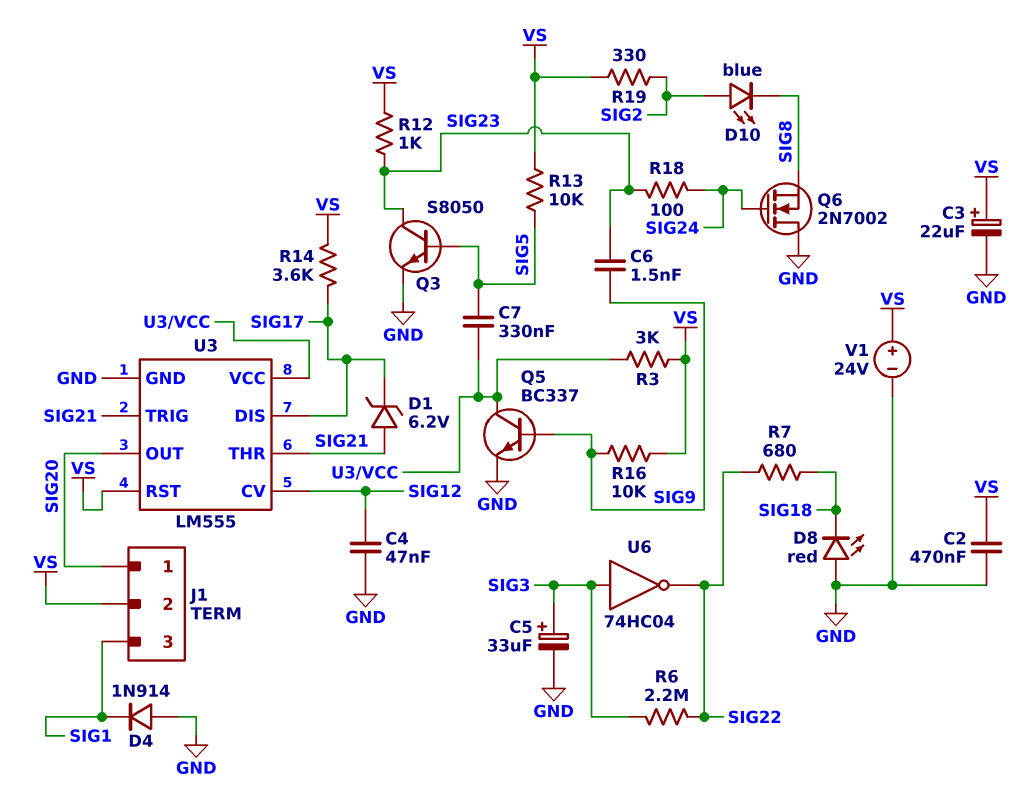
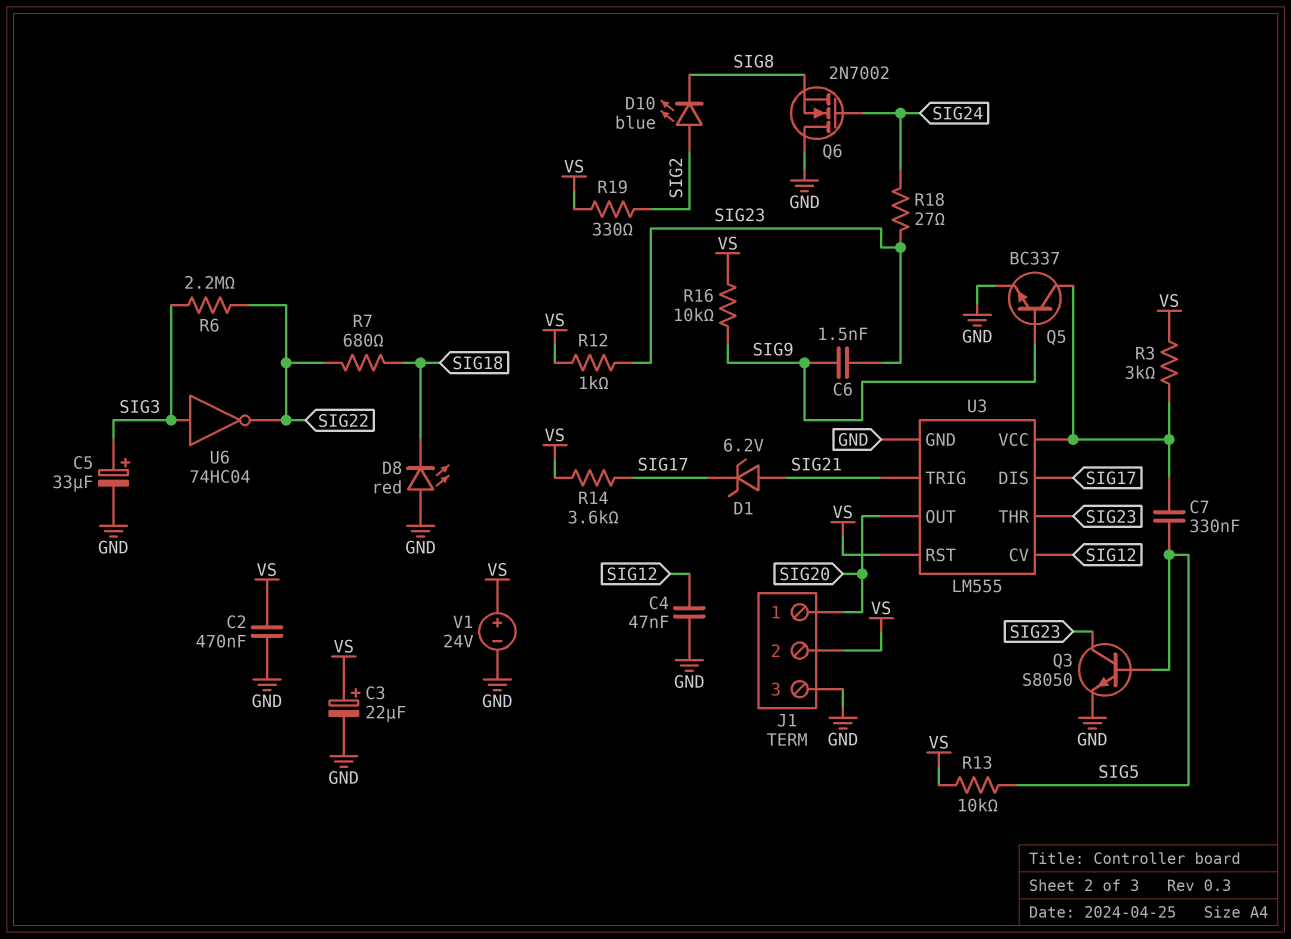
D4: diode 1N914 (A GND, K SIG1) -> none
J1 pin 3: SIG1 -> GND
R18: 100 (SIG23, SIG24) -> 27 (SIG23, SIG24)
U3 pin THR: SIG21 -> SIG23

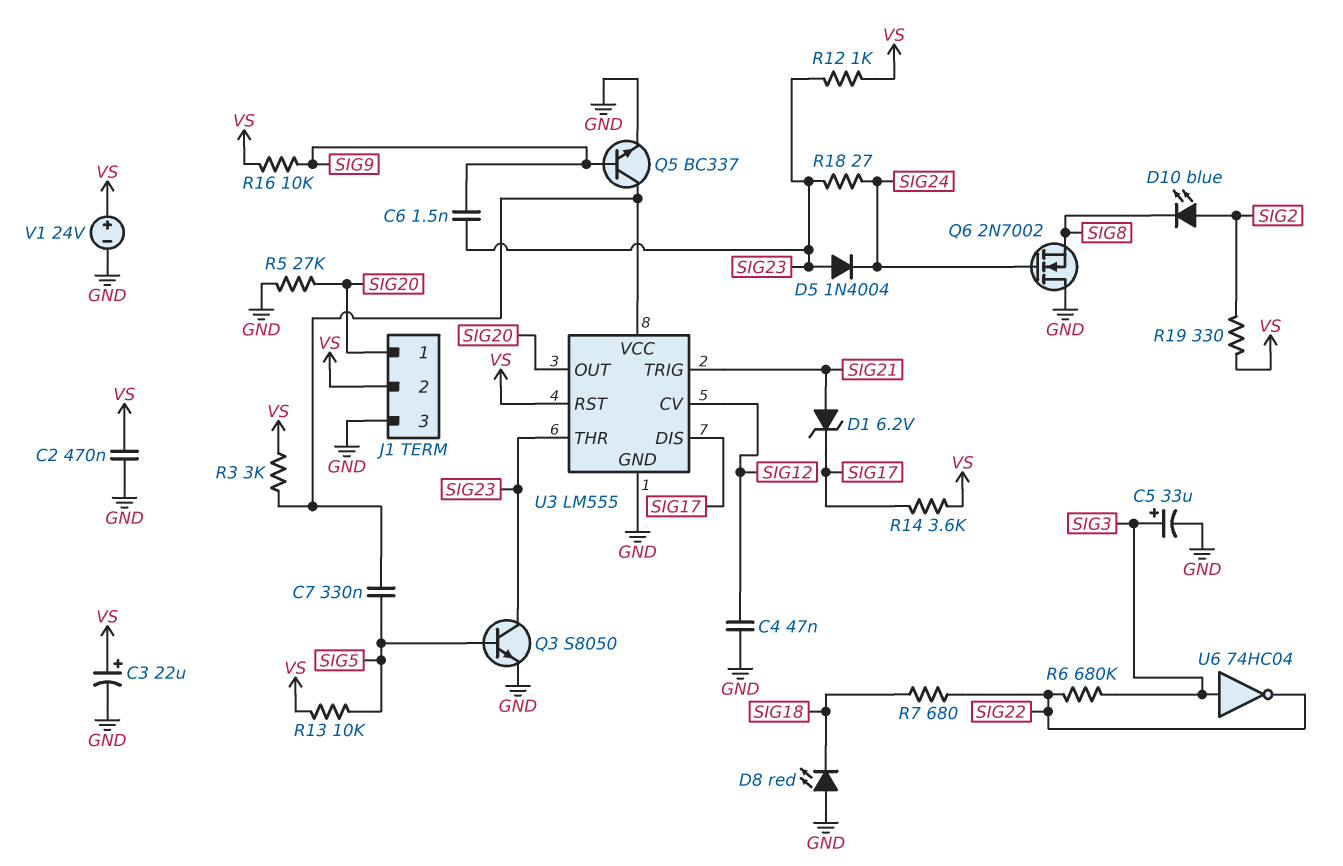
D5: none -> diode 1N4004 (A SIG23, K SIG24)
R5: none -> 27k (GND, SIG20)
R6: 2.2M (SIG3, SIG22) -> 680k (SIG3, SIG22)

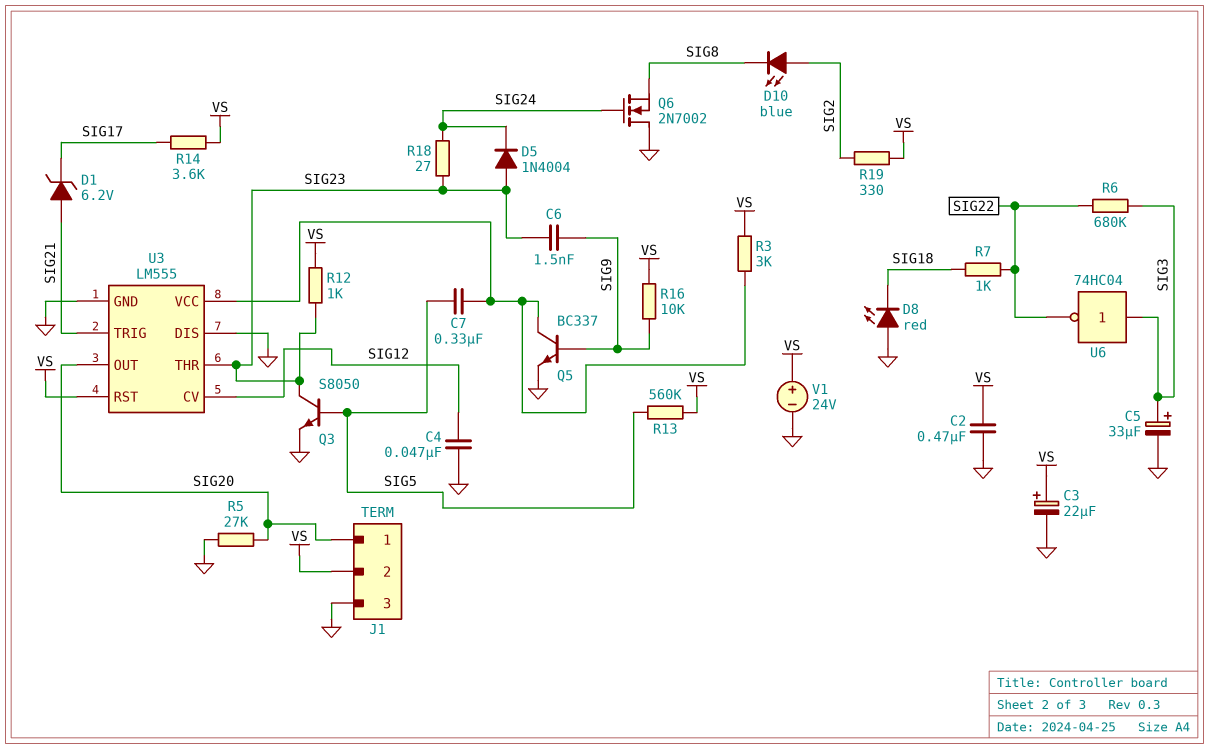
R7: 680 (SIG18, SIG22) -> 1k (SIG18, SIG22)
R13: 10k (SIG5, VS) -> 560k (SIG5, VS)
U3 pin DIS: SIG17 -> GND

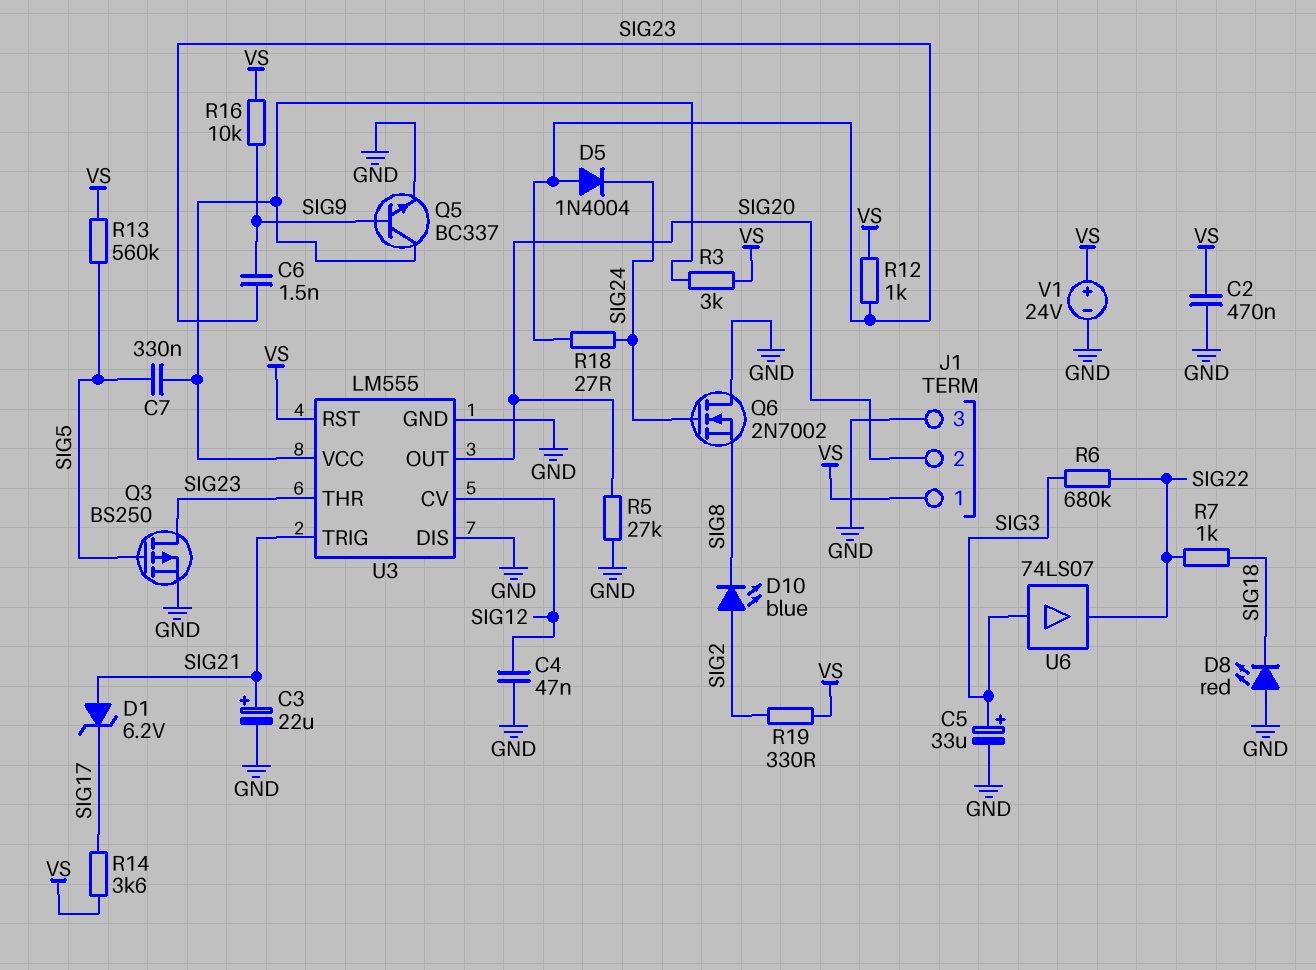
C3: 22uF (plus VS, minus GND) -> 22uF (plus SIG21, minus GND)
J1 pin 1: SIG20 -> VS
J1 pin 2: VS -> SIG20
Q3: NPN S8050 (B SIG5, C SIG23, E GND) -> PMOS BS250 (G SIG5, D SIG23, S GND)
U6: NOT 74HC04 (in SIG3, out SIG22) -> buffer 74LS07 (in SIG3, out SIG22)

